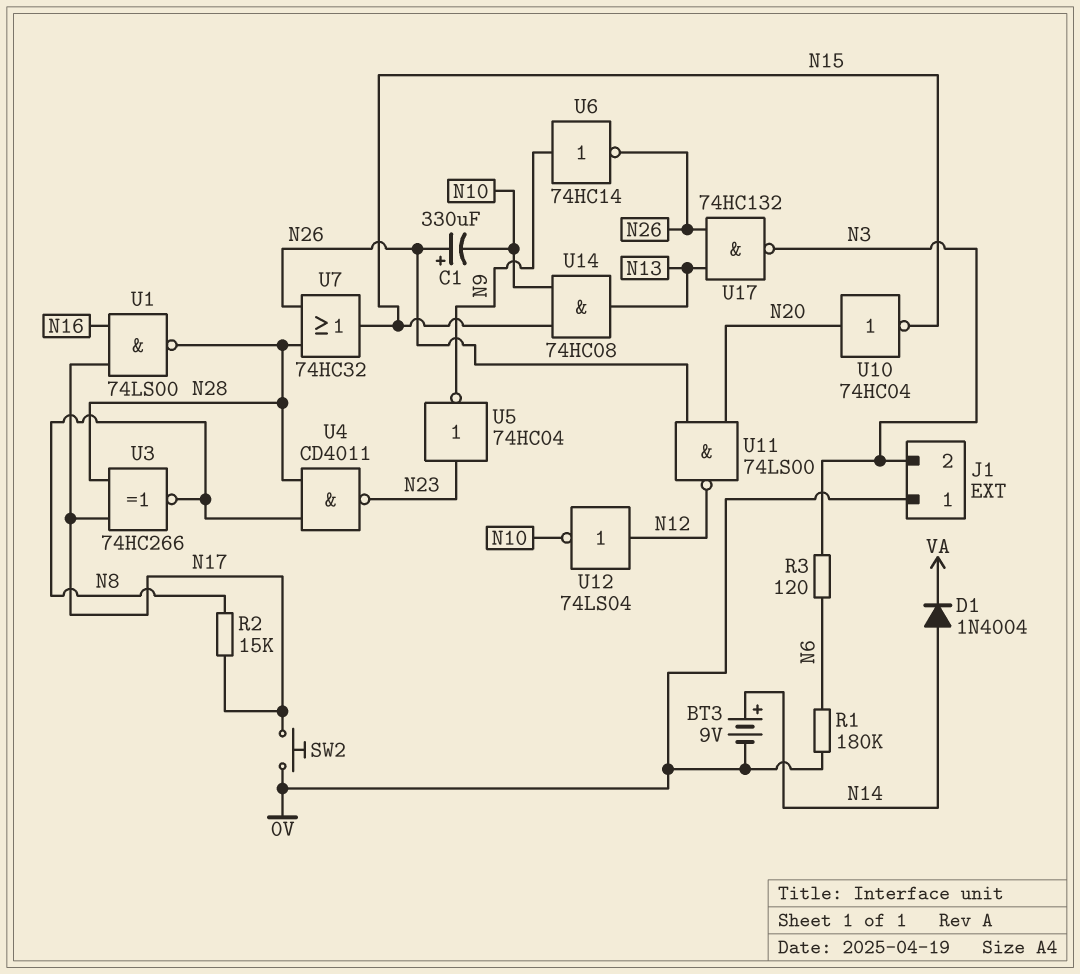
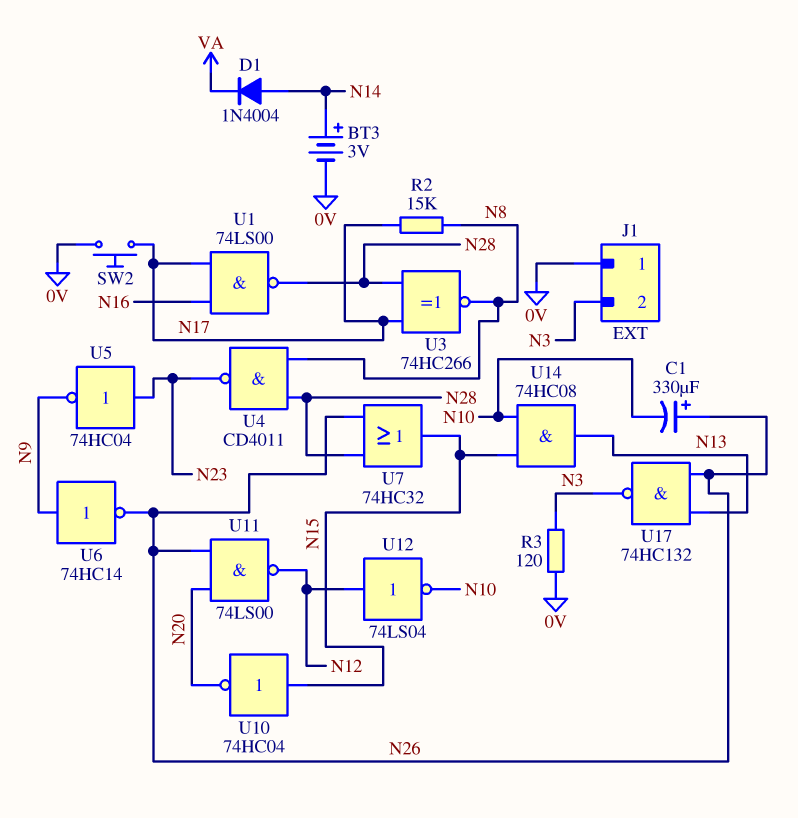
BT3: 9V (plus N14, minus 0V) -> 3V (plus N14, minus 0V)
R1: 180k (0V, N6) -> none
R3: 120 (N3, N6) -> 120 (0V, N3)
U10: NOT 74HC04 (in N20, out N15) -> NOT 74HC04 (in N15, out N20)

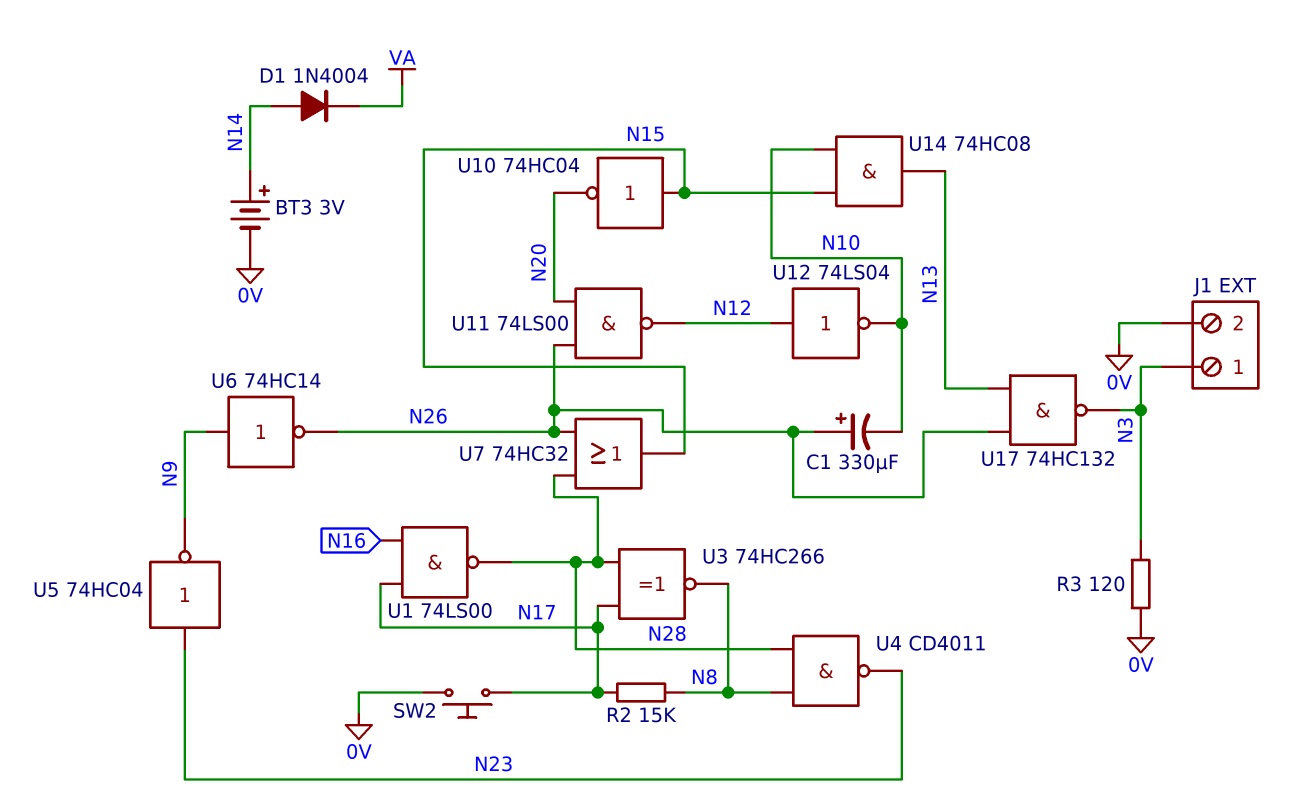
J1 pin 1: 0V -> N3
J1 pin 2: N3 -> 0V

